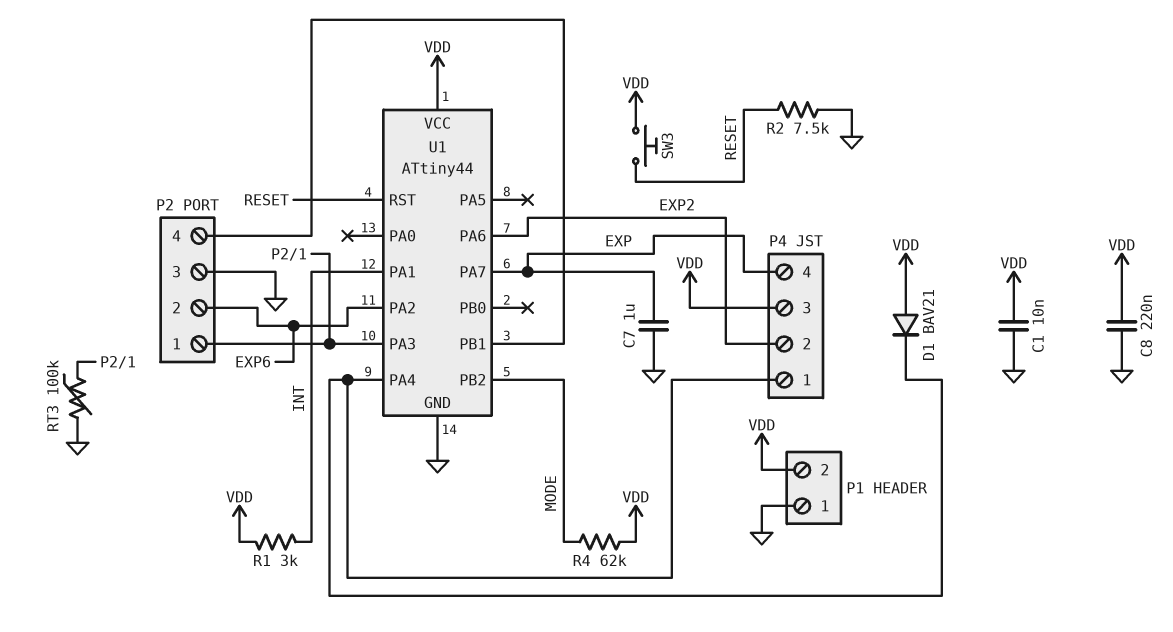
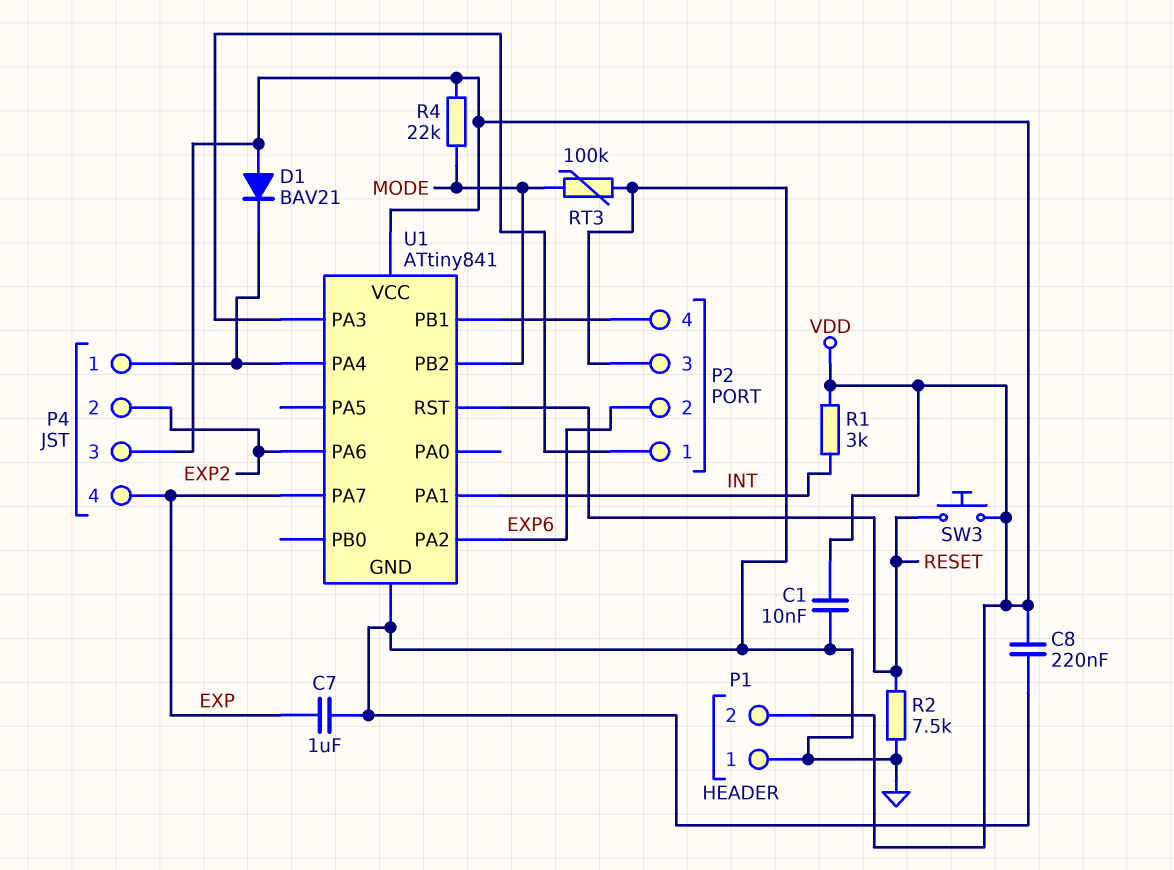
R4: 62k (MODE, VDD) -> 22k (MODE, VDD)
RT3: 100k (GND, P2/1) -> 100k (GND, MODE)
U1: ATtiny44 -> ATtiny841

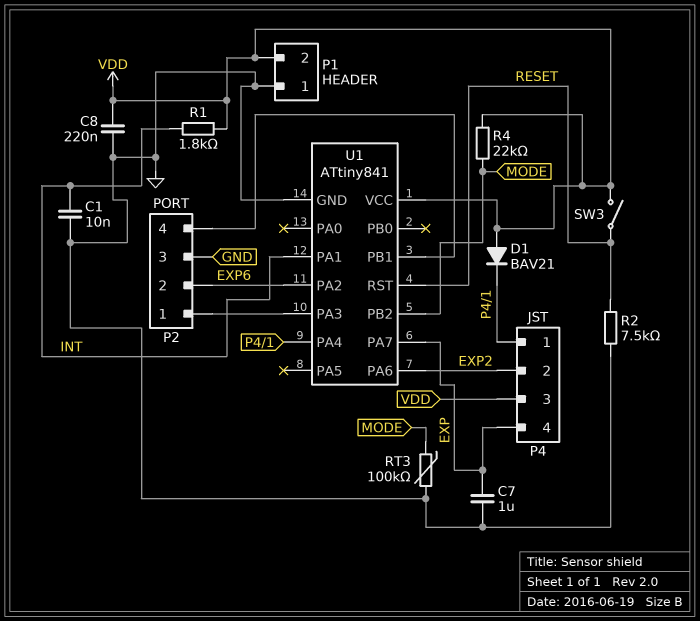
C1: 10nF (GND, VDD) -> 10nF (GND, INT)
R1: 3k (INT, VDD) -> 1.8k (INT, VDD)
SW3: button (RESET, VDD) -> switch (RESET, VDD)

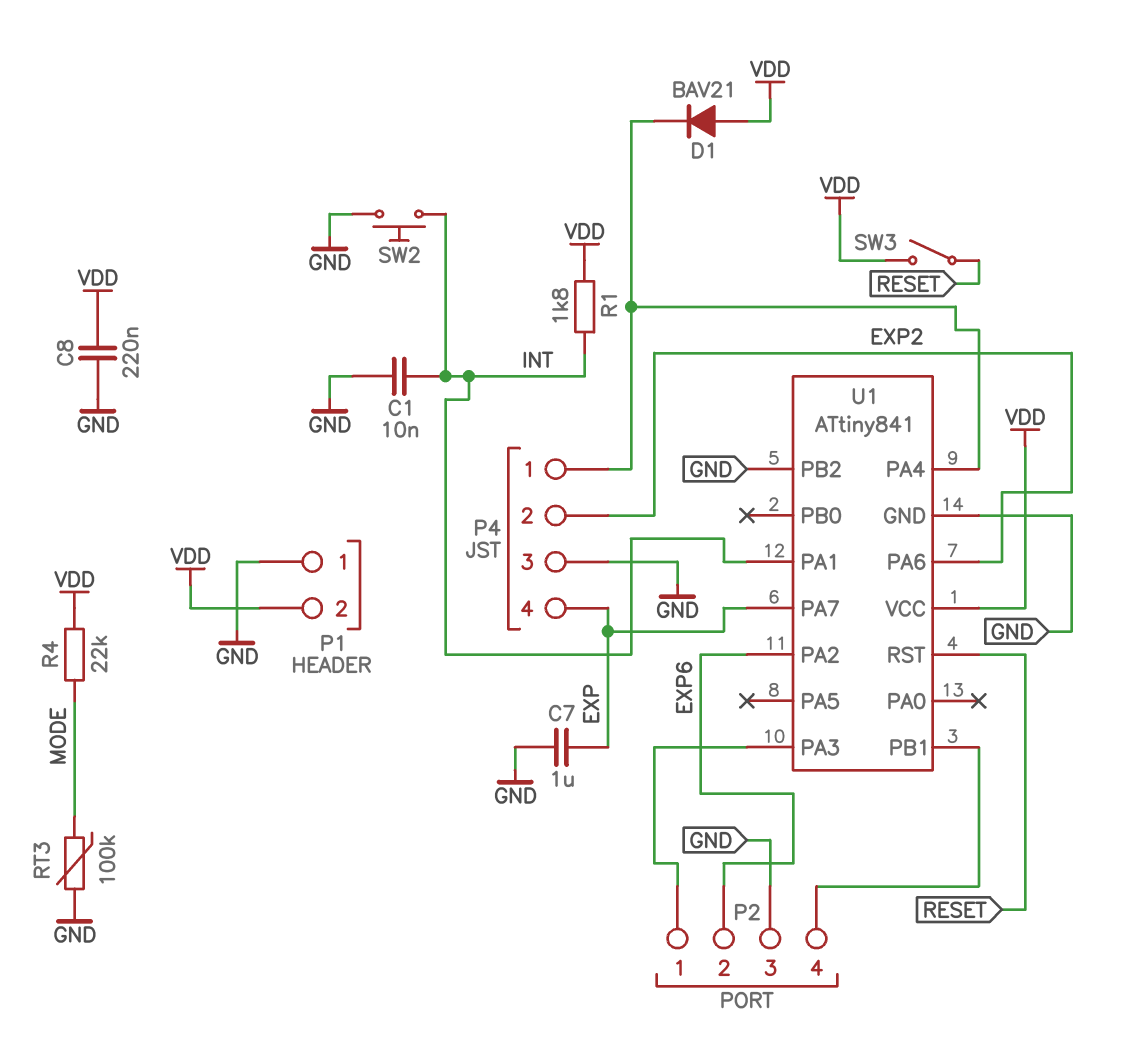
P4 pin 3: VDD -> GND
R2: 7.5k (GND, RESET) -> none
SW2: none -> button (GND, INT)
U1 pin PB2: MODE -> GND

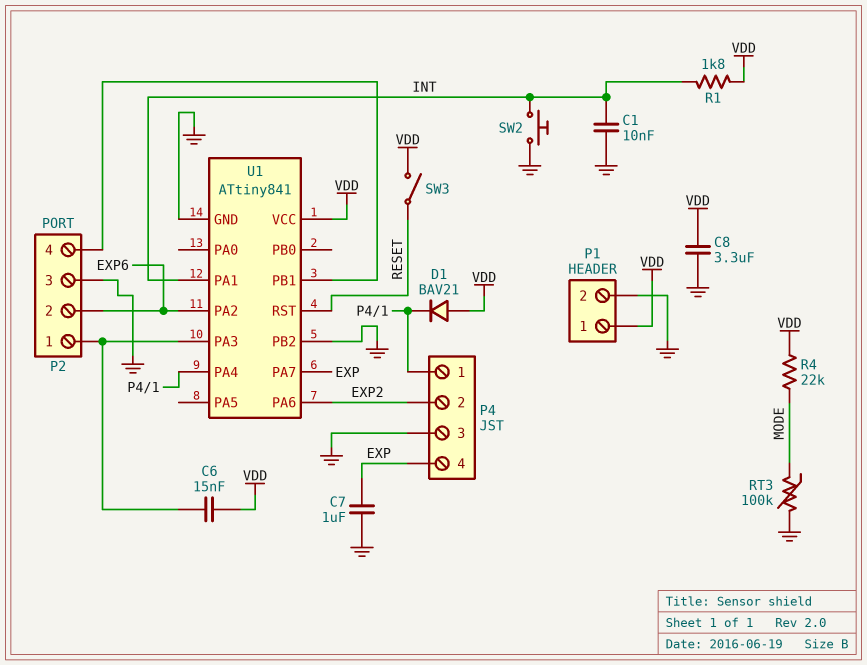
C6: none -> 15nF (P2/1, VDD)
C8: 220nF (GND, VDD) -> 3.3uF (GND, VDD)
P1 pin 1: GND -> VDD
P1 pin 2: VDD -> GND

